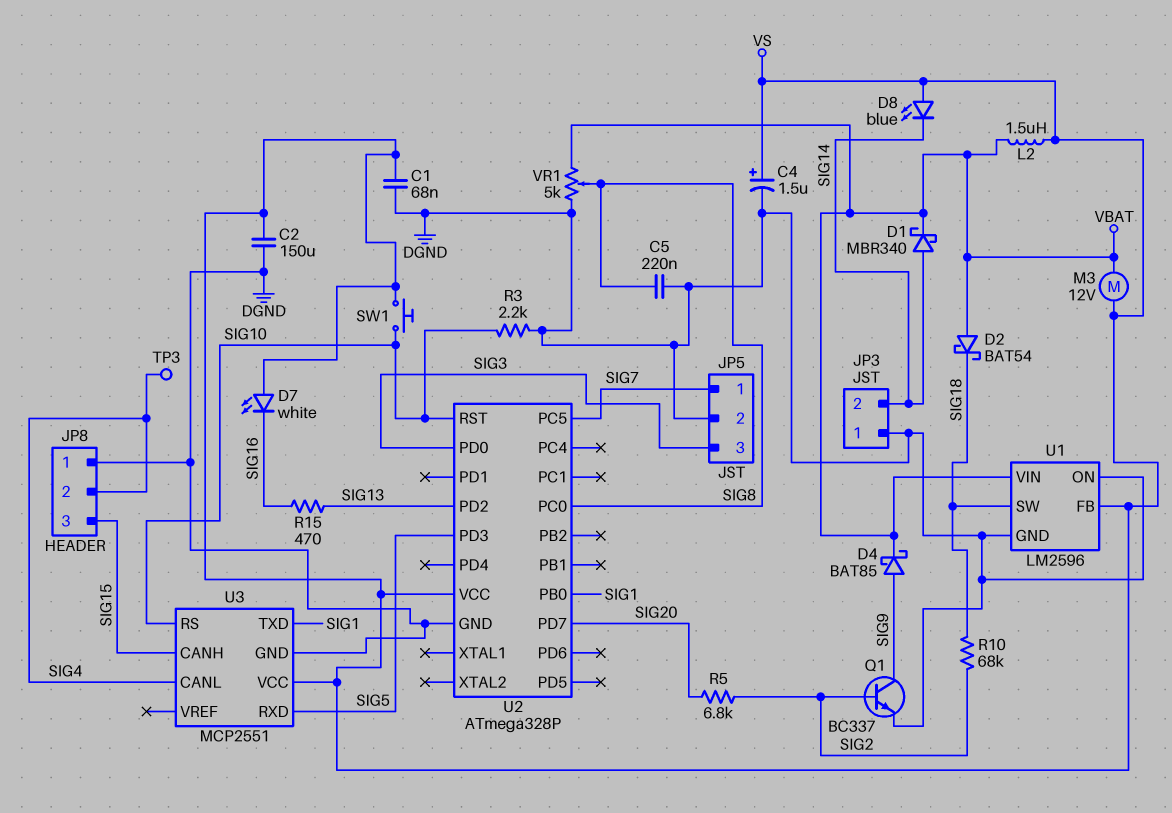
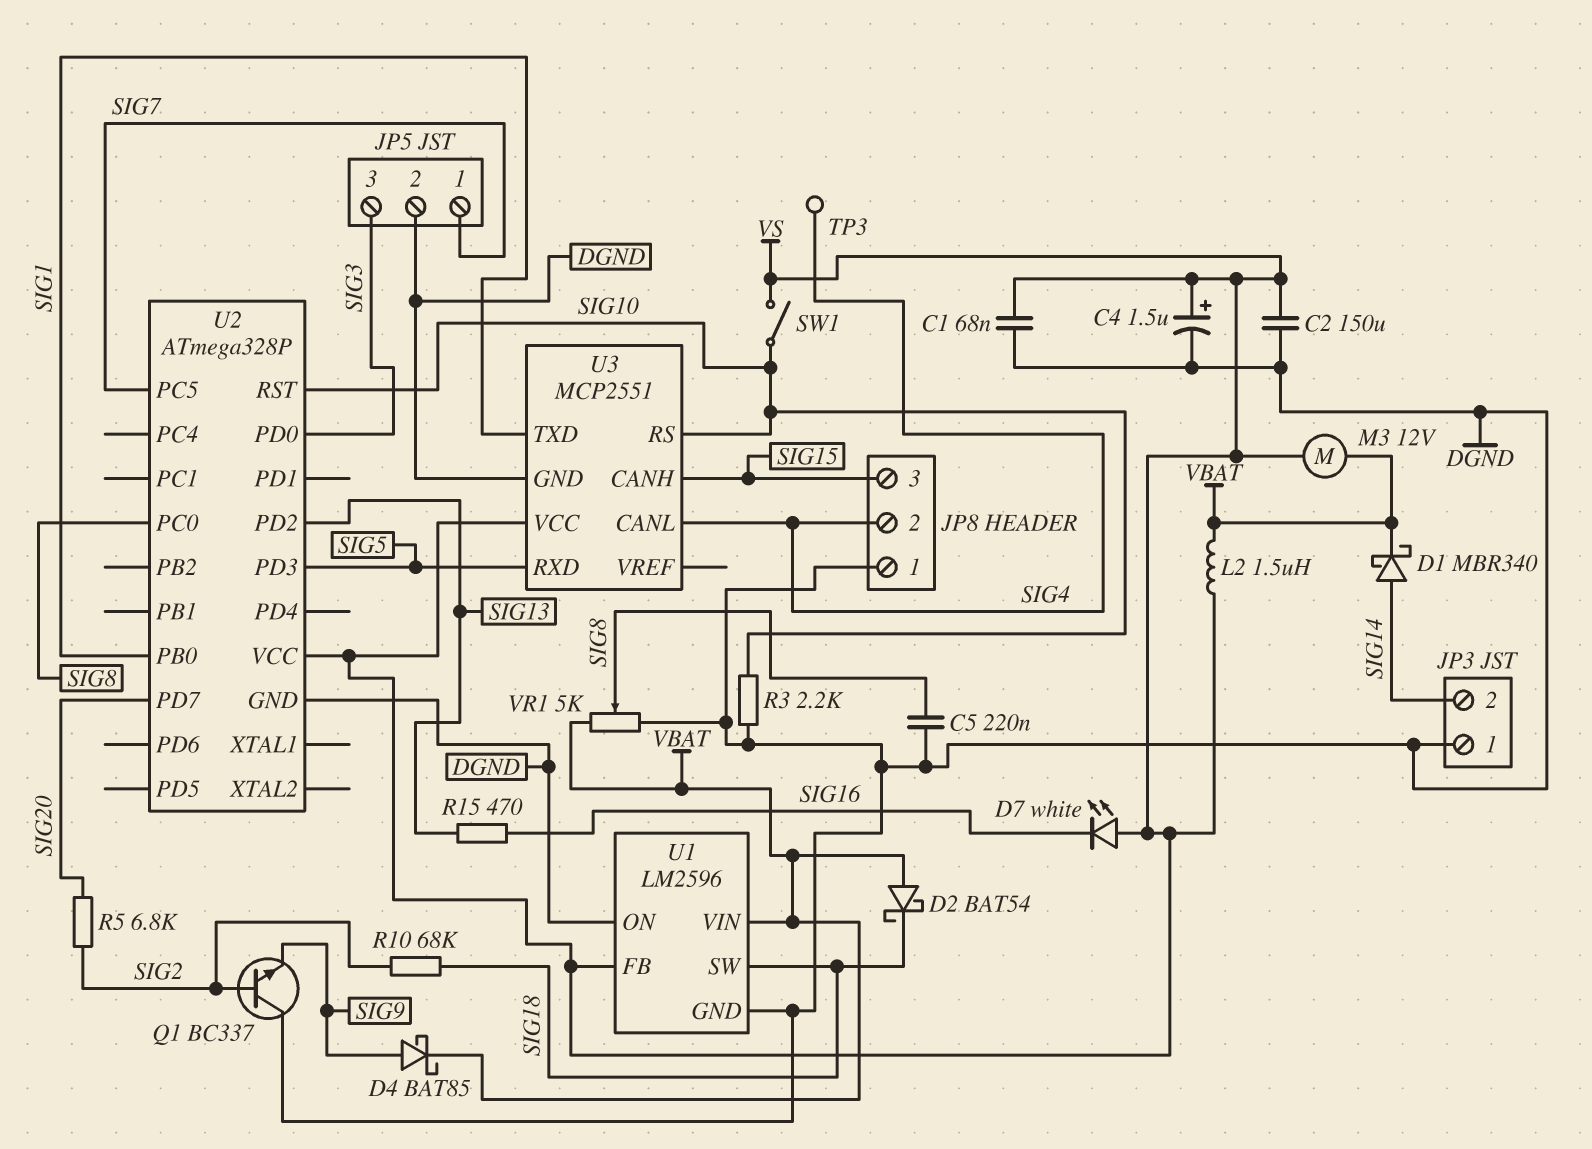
D8: LED blue (A VS, K SIG14) -> none
Q1: NPN BC337 (B SIG2, C SIG9, E DGND) -> NPN BC337 (B SIG2, C DGND, E SIG9)
SW1: button (SIG10, VS) -> switch (SIG10, VS)

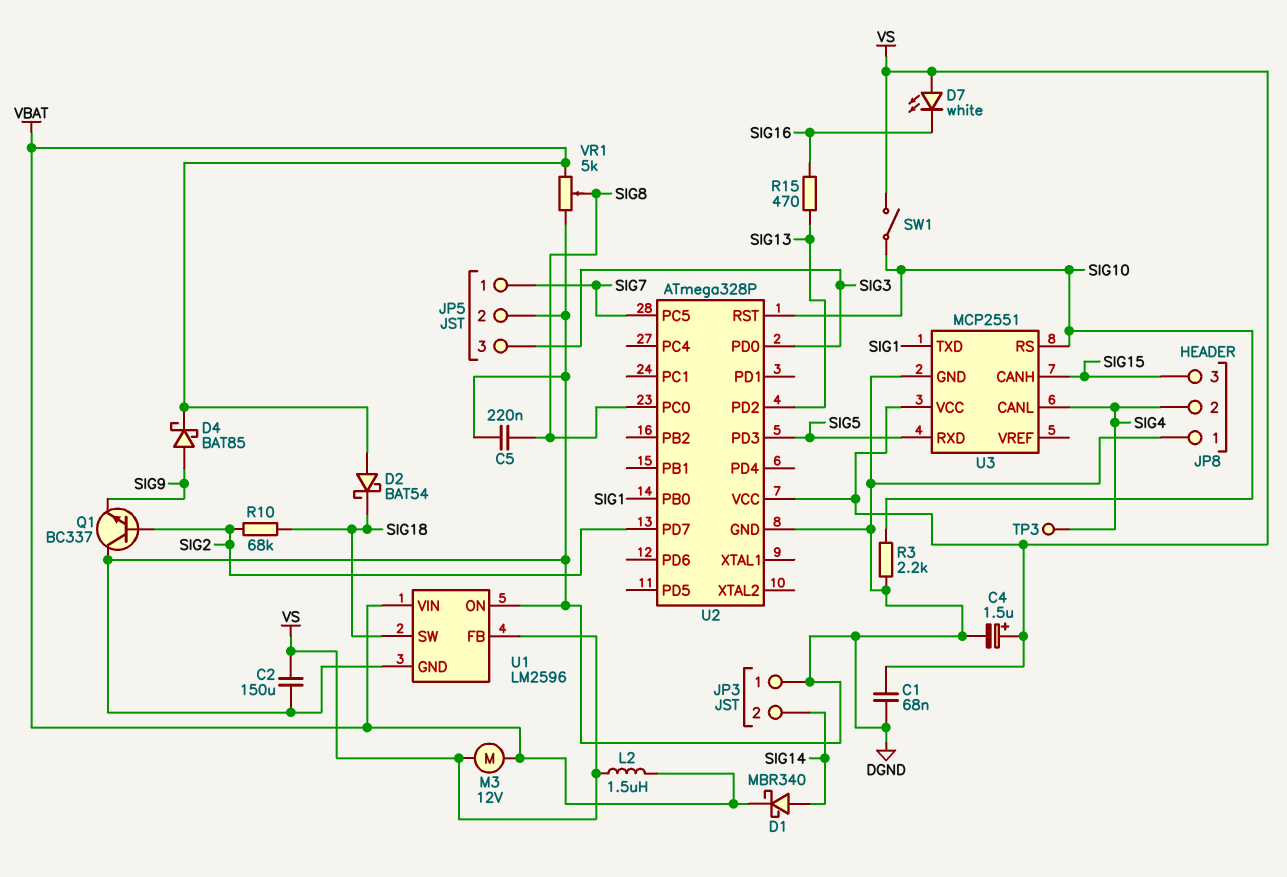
R5: 6.8k (SIG2, SIG20) -> none
U2 pin PD7: SIG20 -> SIG2

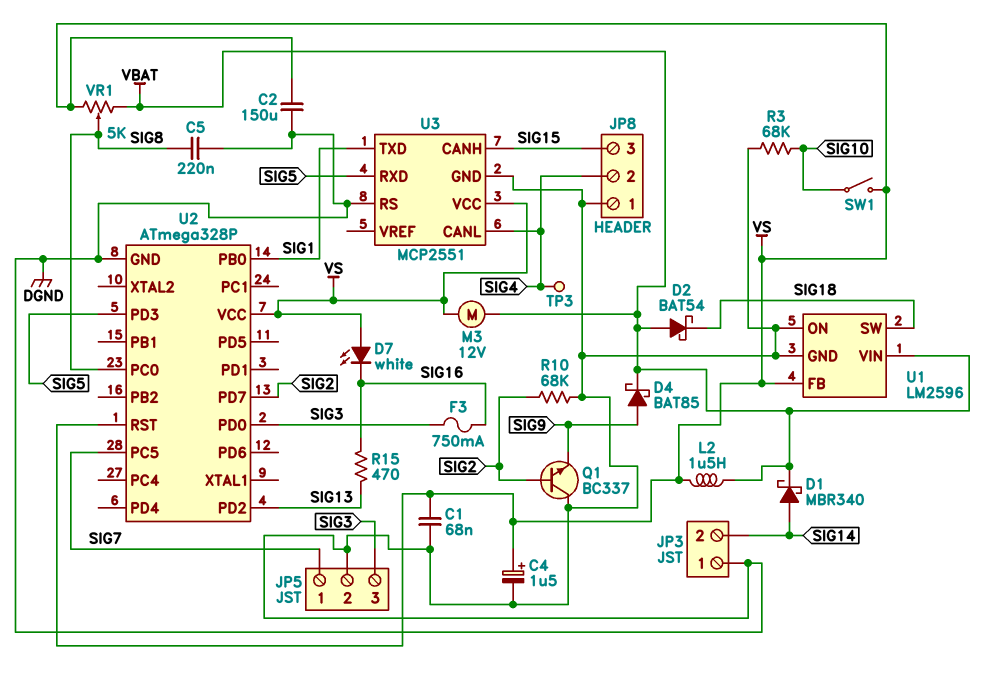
F3: none -> 750mA (SIG3, SIG16)
R3: 2.2k (DGND, SIG10) -> 68k (DGND, SIG10)
R10: 68k (SIG2, SIG18) -> 68k (DGND, SIG2)
U2 pin RST: SIG10 -> VS
U3 pin RS: SIG10 -> DGND
VR1: 5k (DGND, VBAT, wiper SIG8) -> 5k (VBAT, VS, wiper SIG8)

